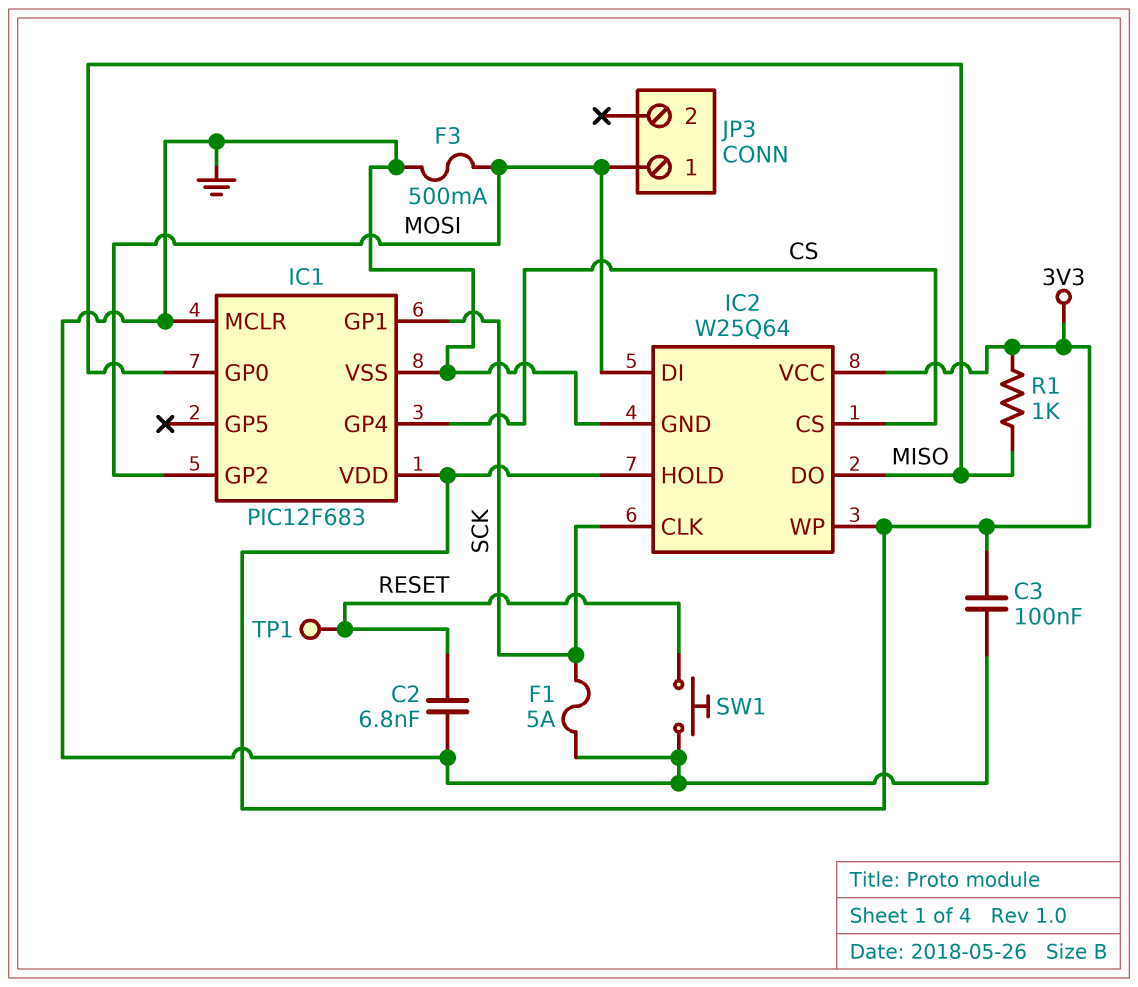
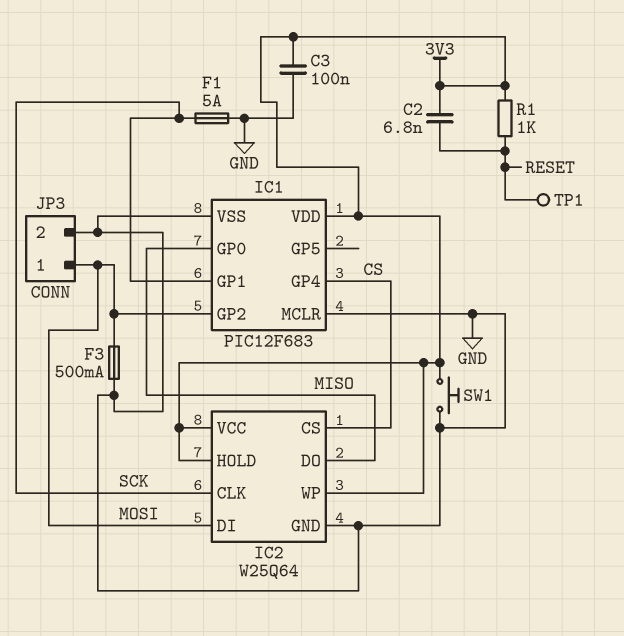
C2: 6.8nF (GND, RESET) -> 6.8nF (3V3, RESET)
JP3 pin 2: none -> GND
R1: 1k (3V3, MISO) -> 1k (3V3, RESET)
SW1: button (GND, RESET) -> button (3V3, GND)

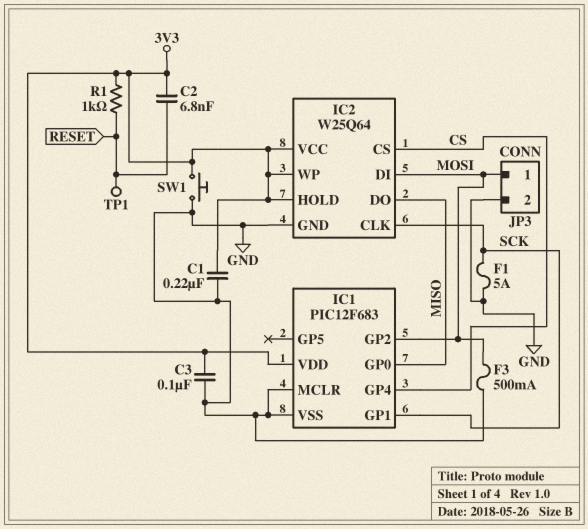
C1: none -> 220nF (3V3, GND)

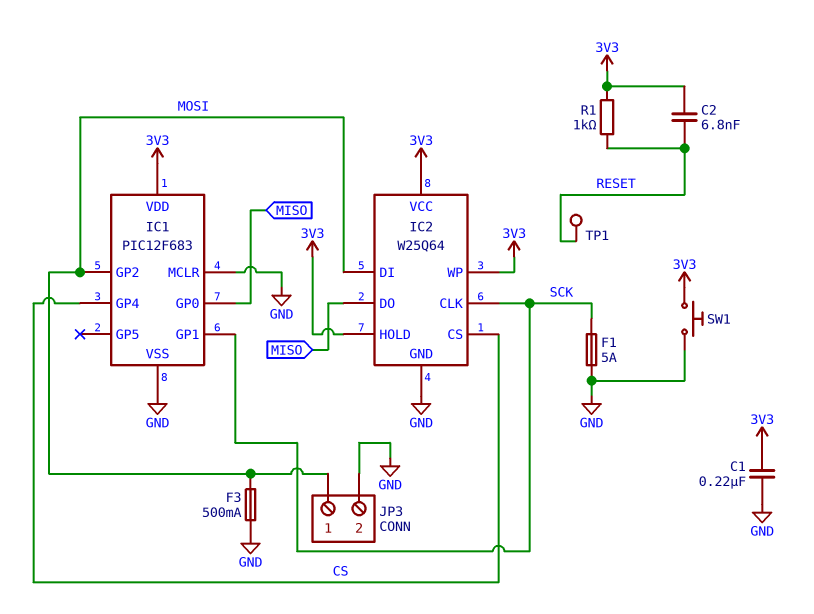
C3: 100nF (3V3, GND) -> none

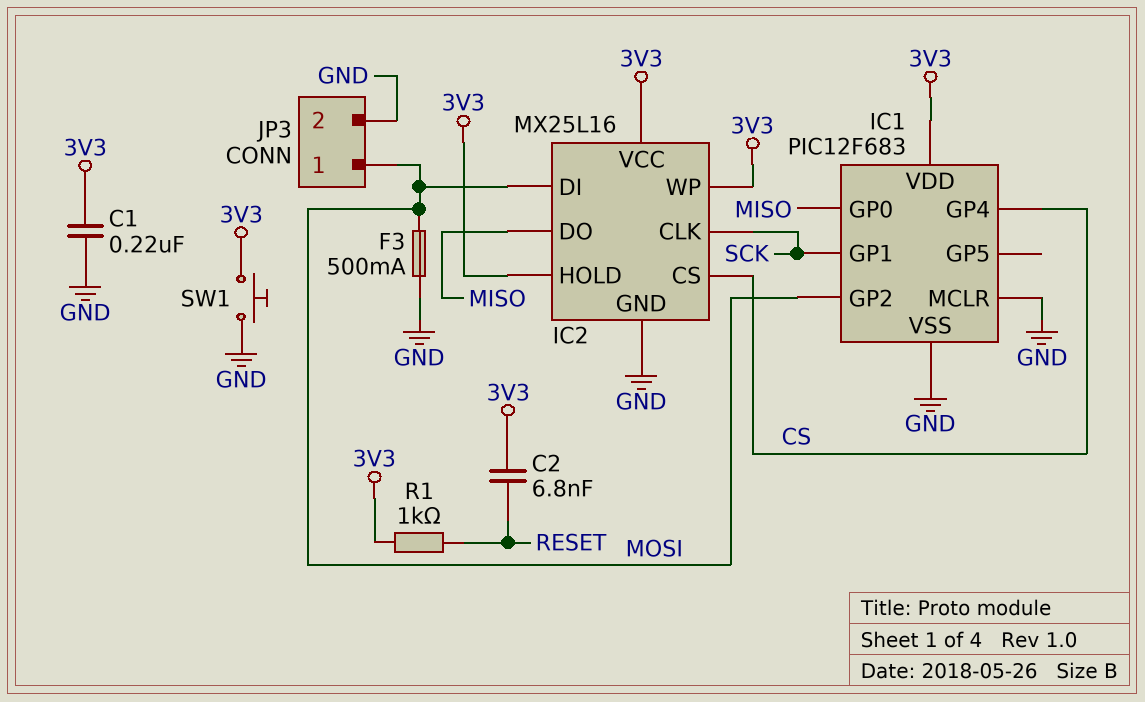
F1: 5A (GND, SCK) -> none
IC2: W25Q64 -> MX25L16
TP1: test point (RESET) -> none

